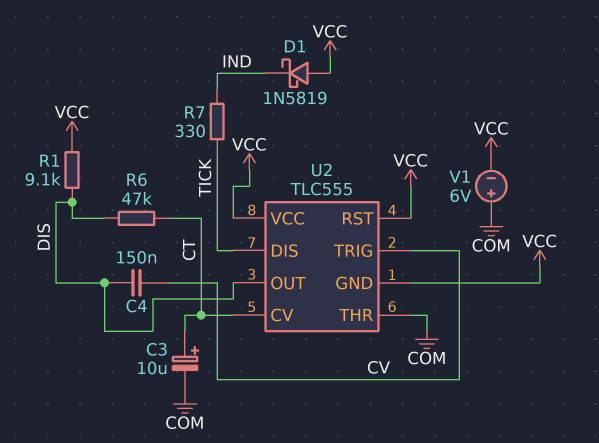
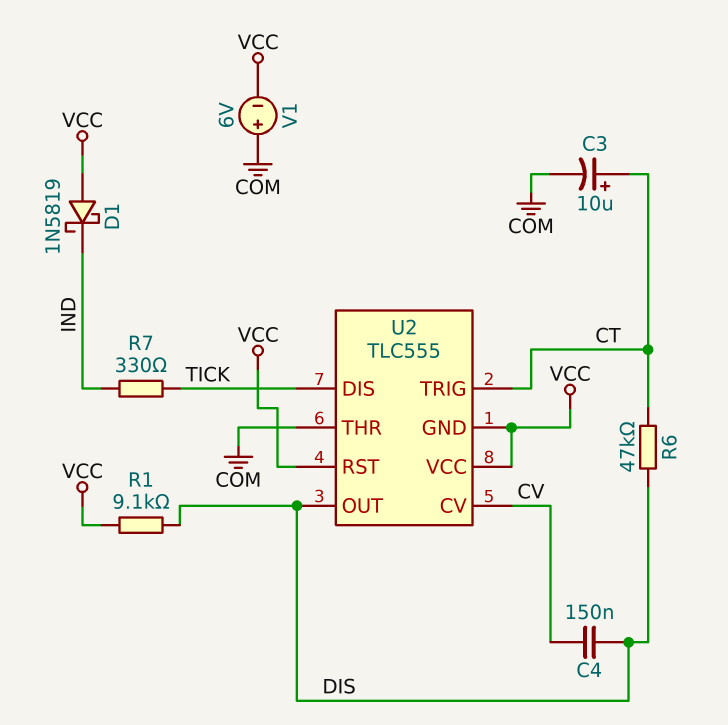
U2 pin CV: CT -> CV
U2 pin TRIG: CV -> CT

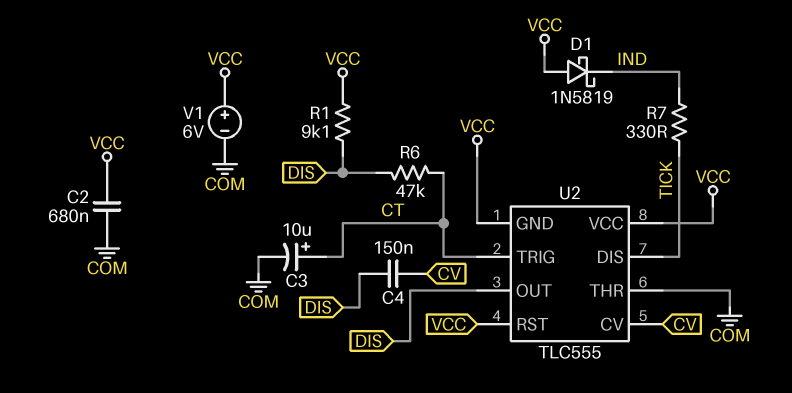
C2: none -> 680nF (COM, VCC)
V1: 6V (plus COM, minus VCC) -> 6V (plus VCC, minus COM)

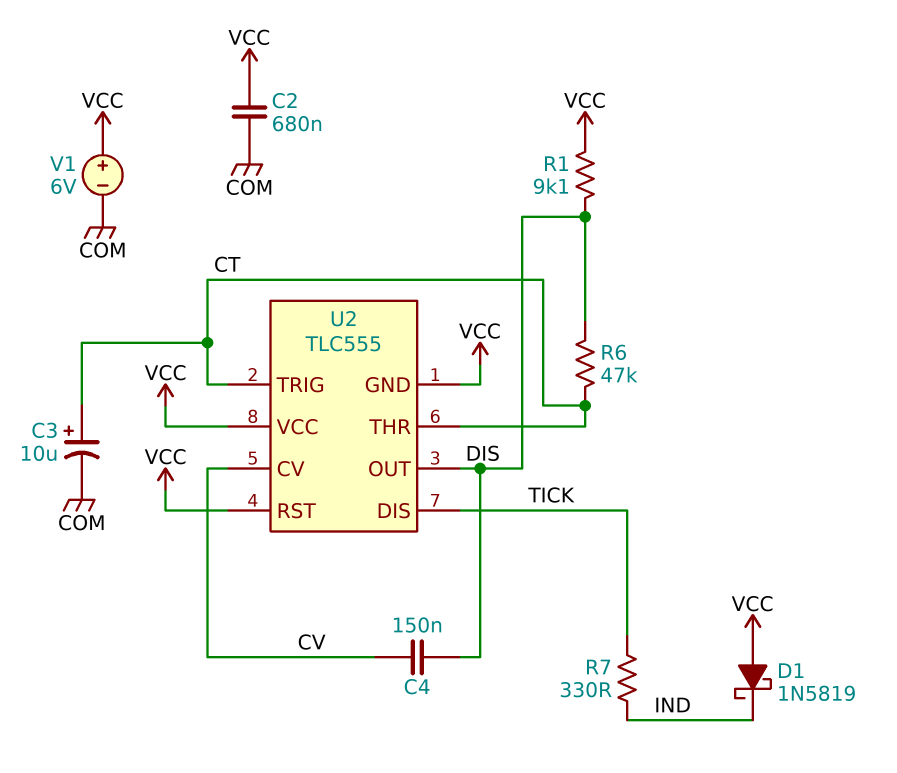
U2 pin THR: COM -> CT

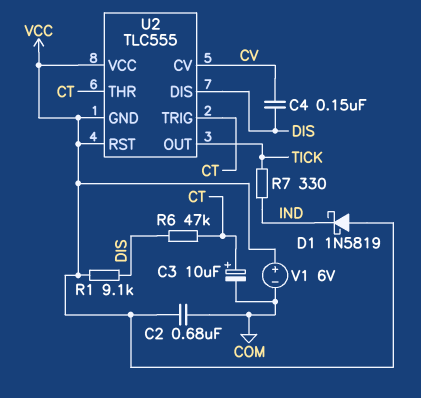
U2 pin DIS: TICK -> DIS
U2 pin OUT: DIS -> TICK

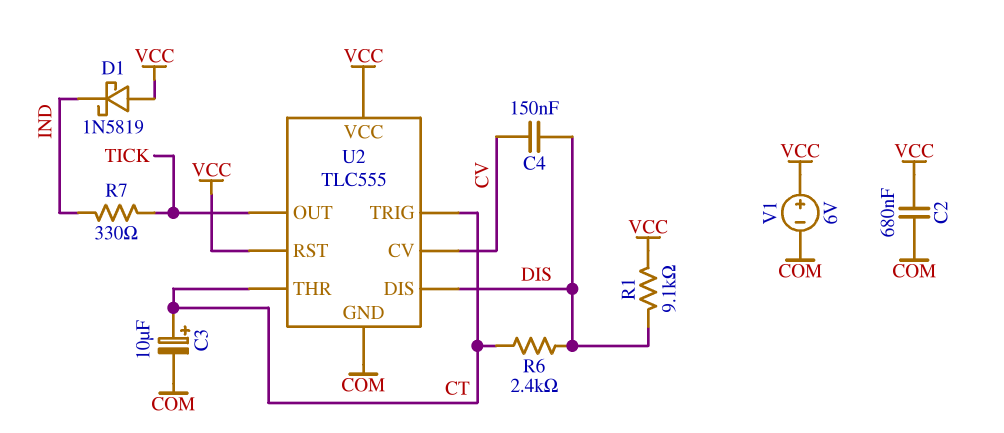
R6: 47k (CT, DIS) -> 2.4k (CT, DIS)
U2 pin GND: VCC -> COM

